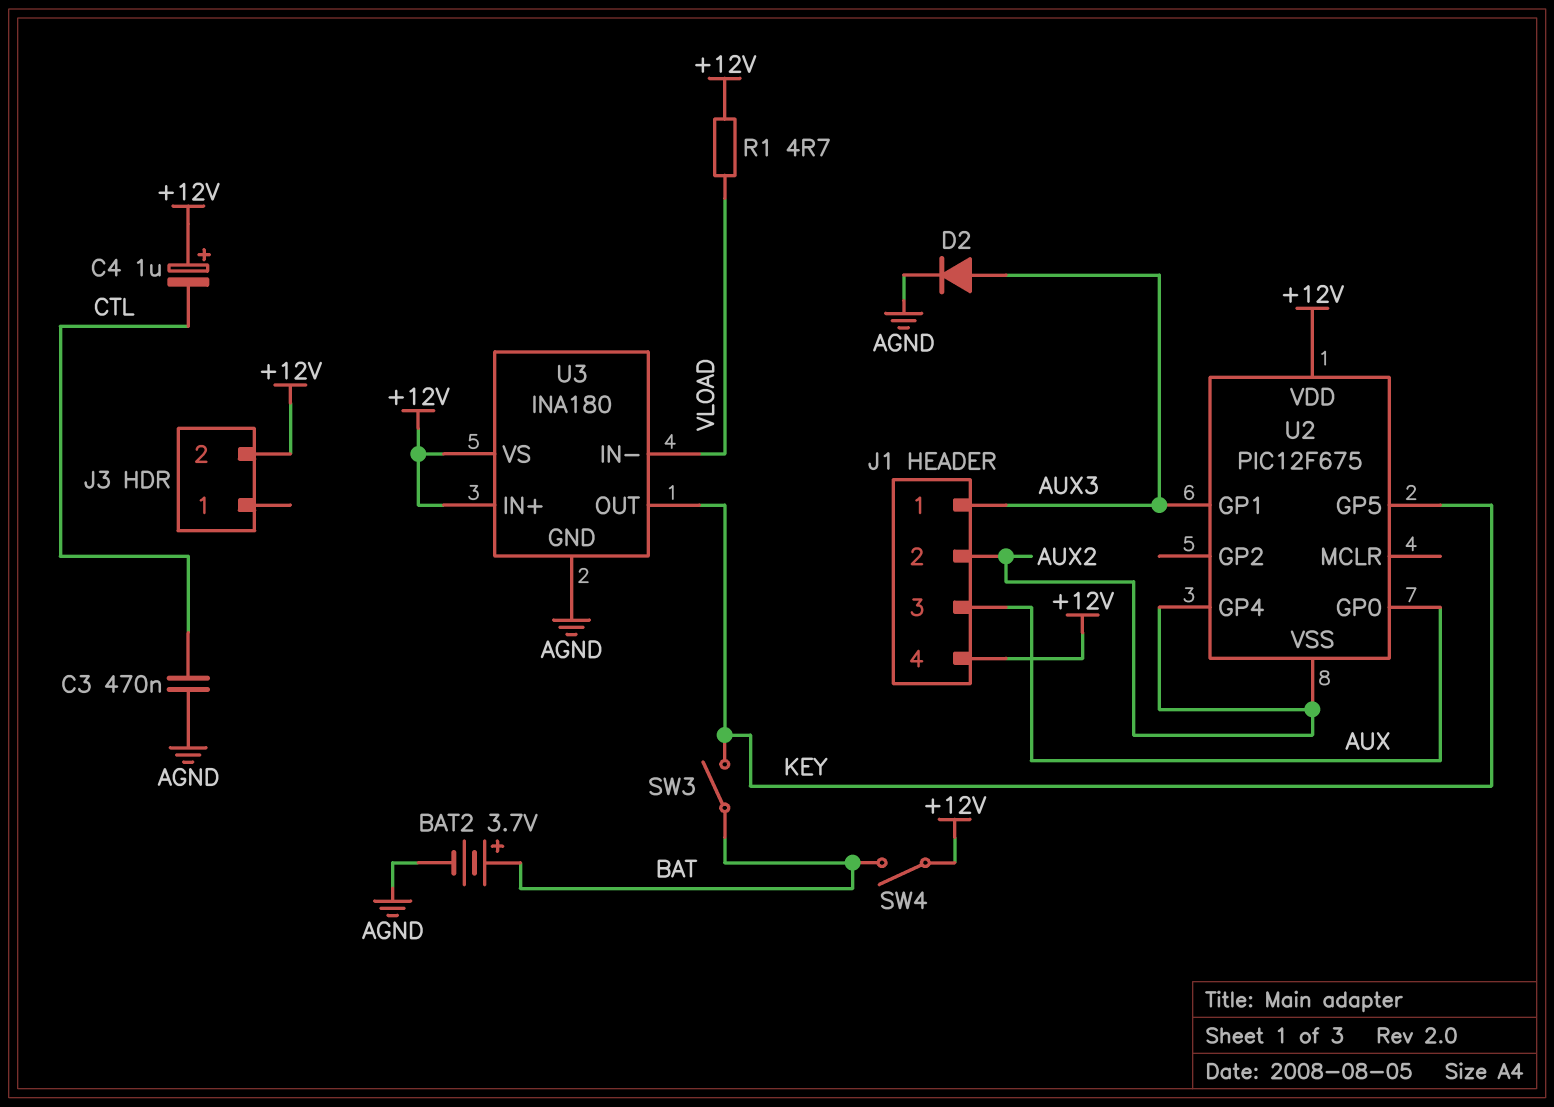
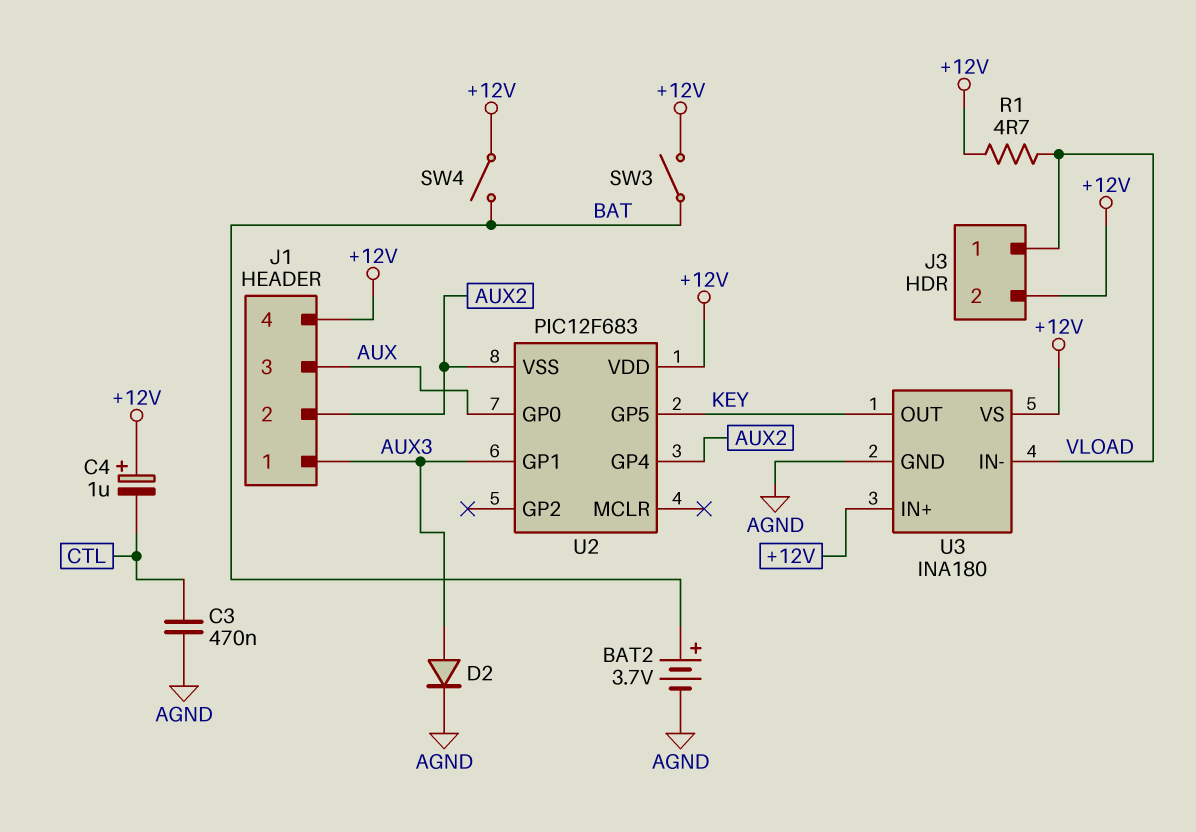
J3 pin 1: none -> VLOAD
SW3: switch (BAT, KEY) -> switch (+12V, BAT)
U2: PIC12F675 -> PIC12F683

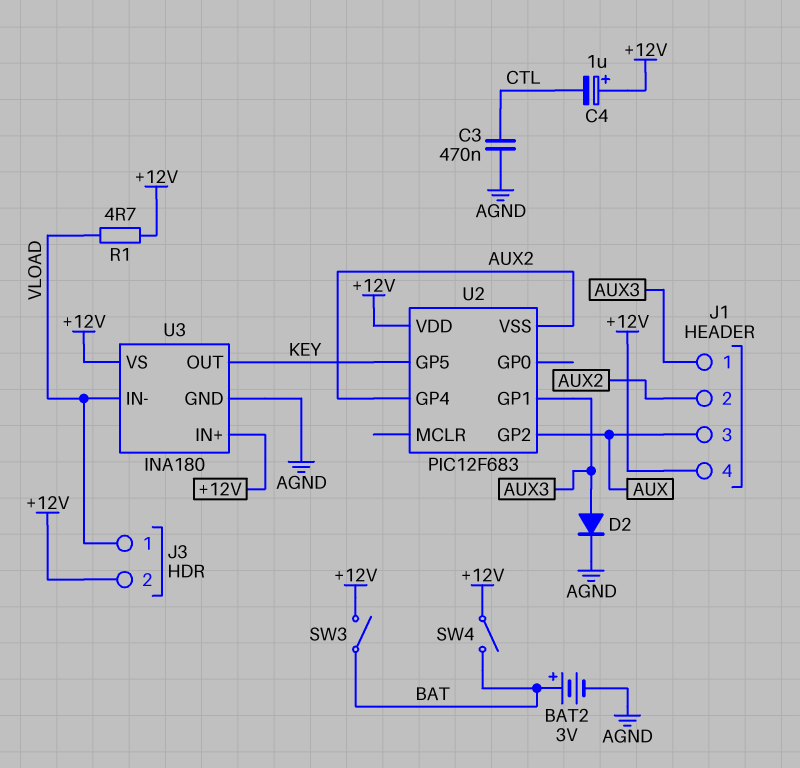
BAT2: 3.7V (plus BAT, minus AGND) -> 3V (plus BAT, minus AGND)
U2 pin GP0: AUX -> none
U2 pin GP2: none -> AUX

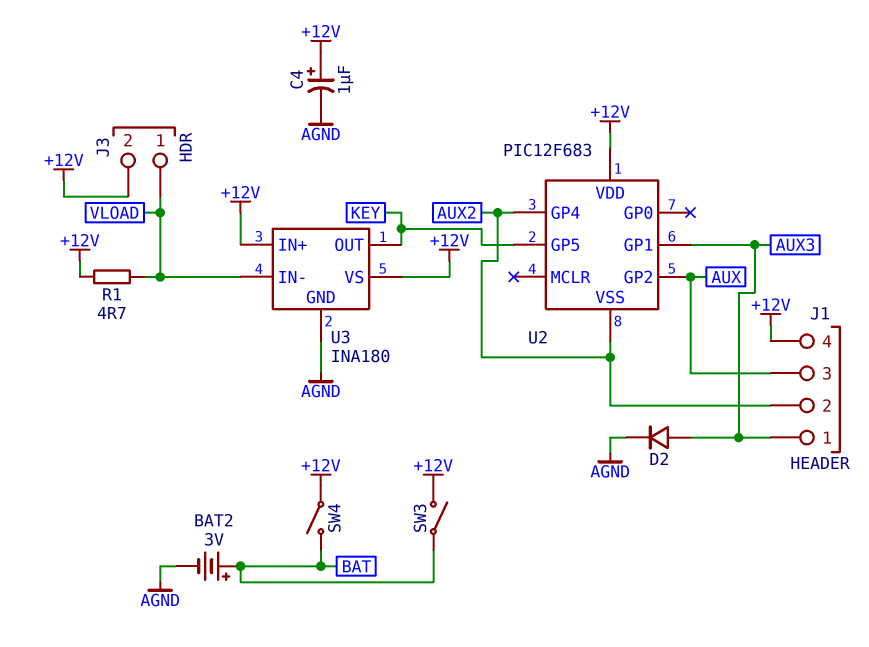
C3: 470nF (AGND, CTL) -> none
C4: 1uF (plus +12V, minus CTL) -> 1uF (plus +12V, minus AGND)

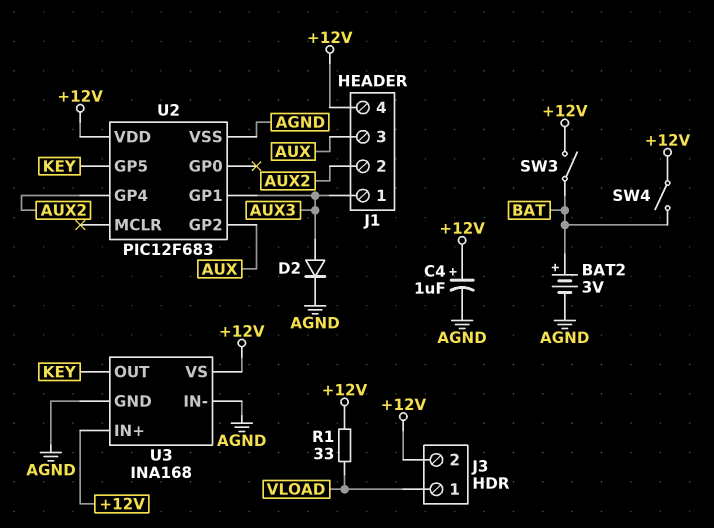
R1: 4.7 (+12V, VLOAD) -> 33 (+12V, VLOAD)
U2 pin VSS: AUX2 -> AGND
U3: INA180 -> INA168
U3 pin IN-: VLOAD -> AGND

